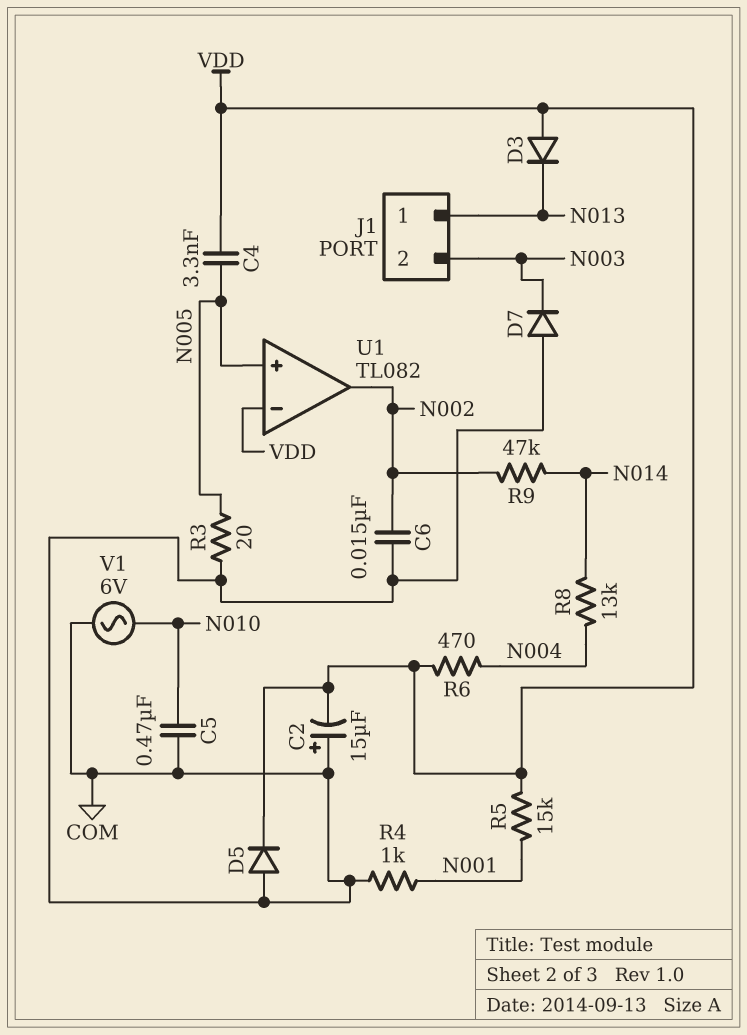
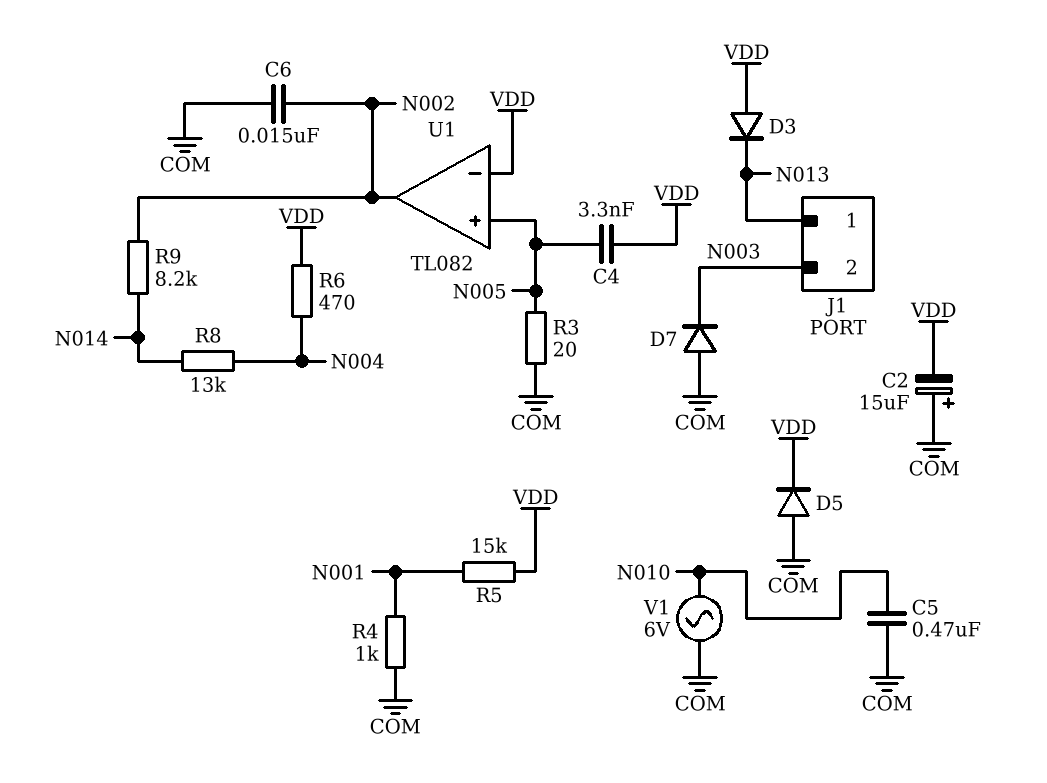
R9: 47k (N002, N014) -> 8.2k (N002, N014)

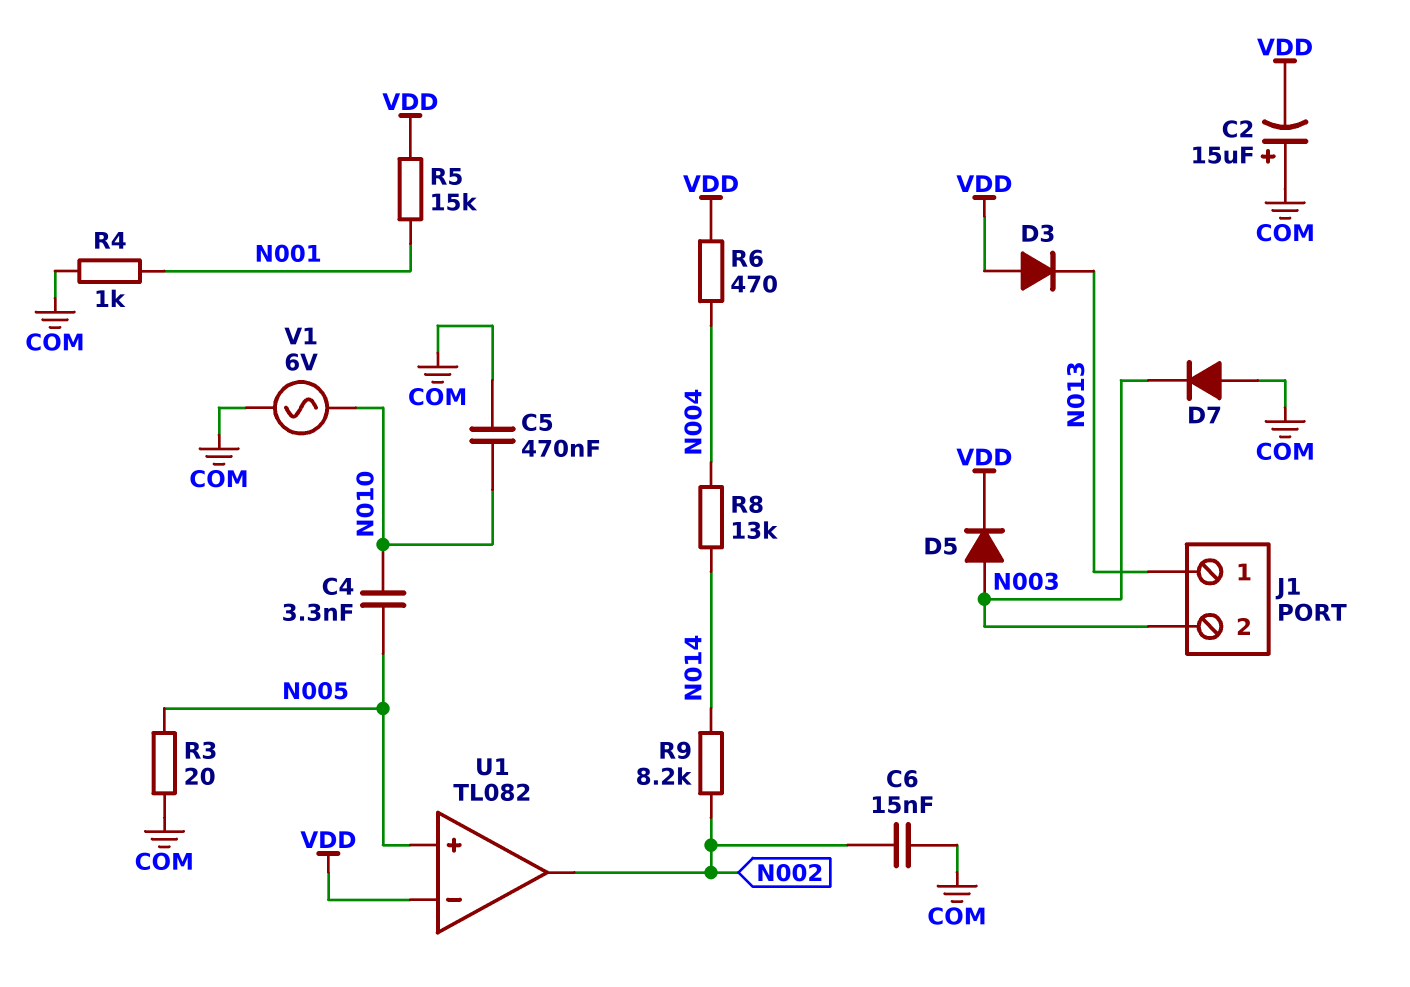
C4: 3.3nF (N005, VDD) -> 3.3nF (N005, N010)
D5: diode (A COM, K VDD) -> diode (A N003, K VDD)

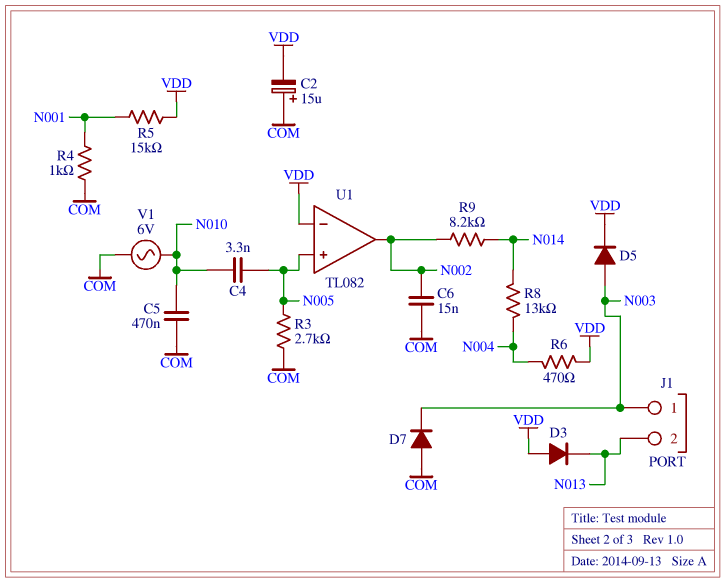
J1 pin 1: N013 -> N003
J1 pin 2: N003 -> N013
R3: 20 (COM, N005) -> 2.7k (COM, N005)

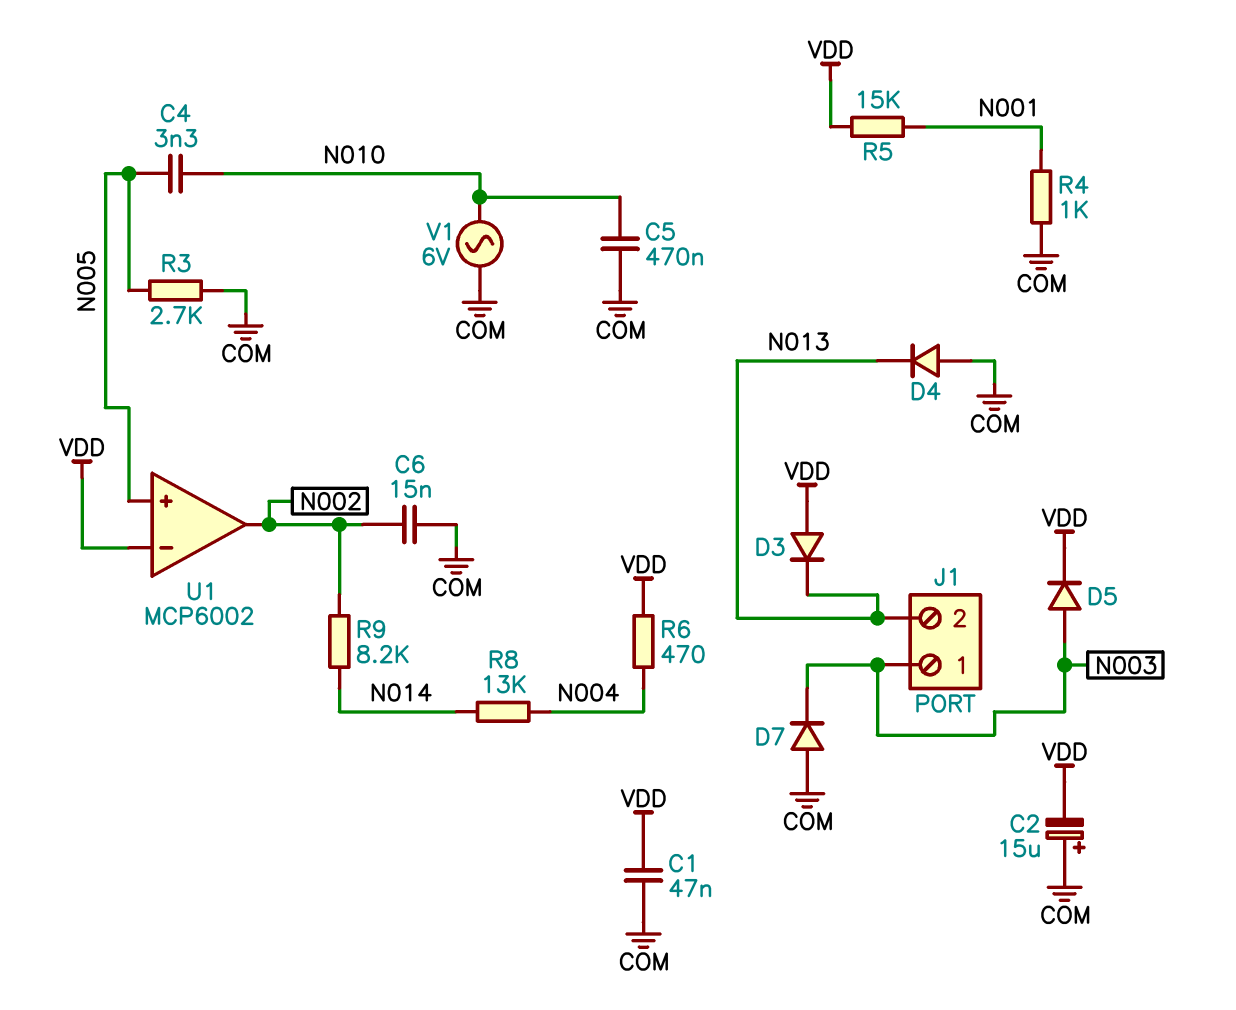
C1: none -> 47nF (COM, VDD)
D4: none -> diode (A COM, K N013)
U1: TL082 -> MCP6002

